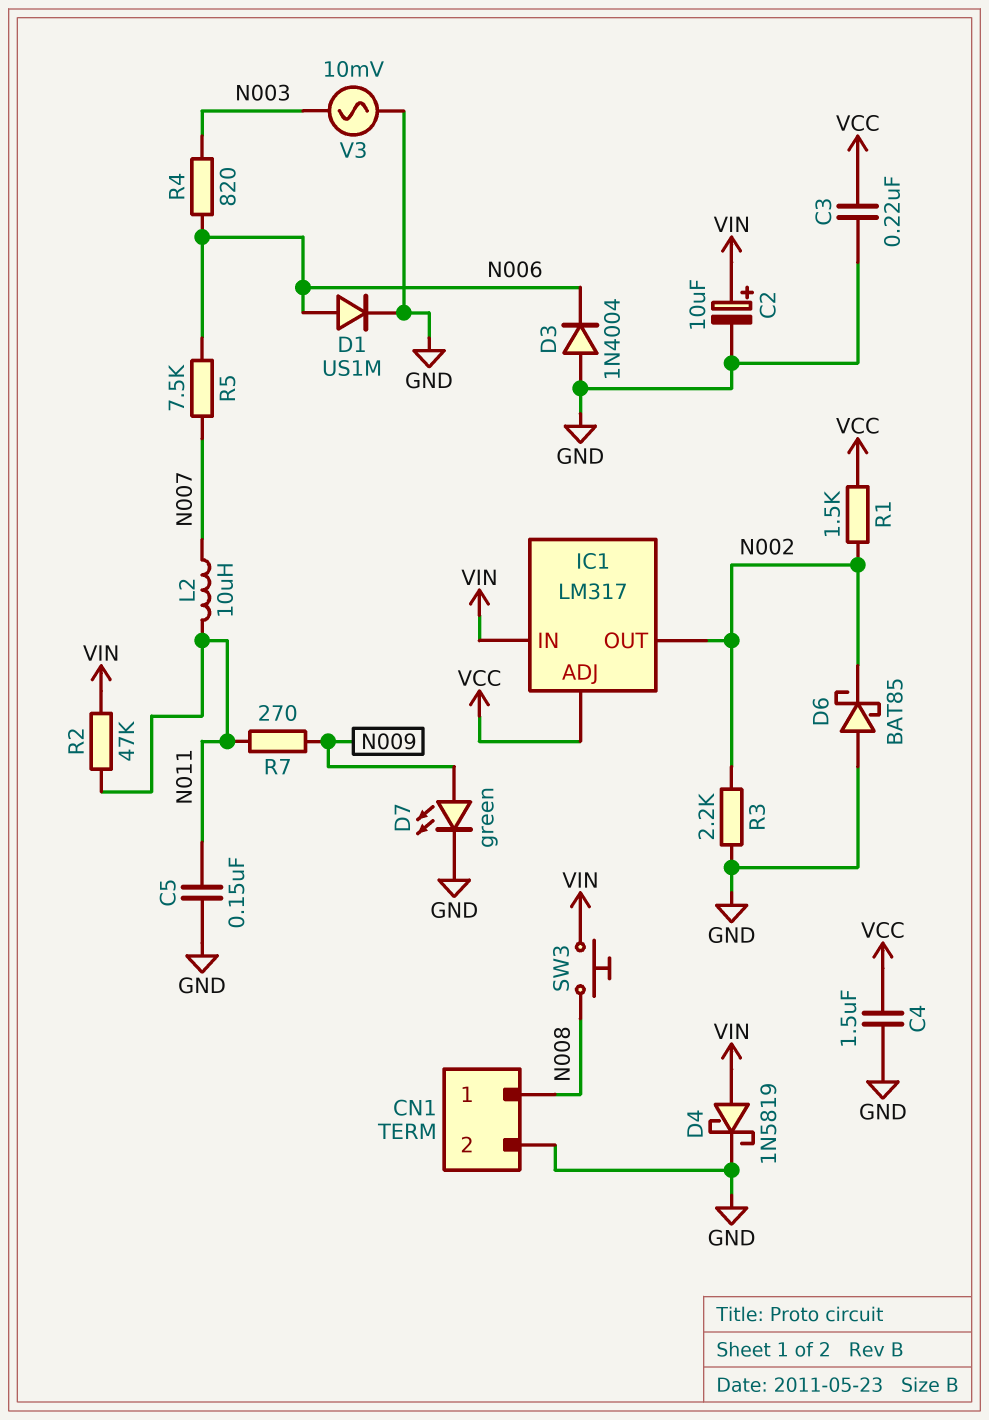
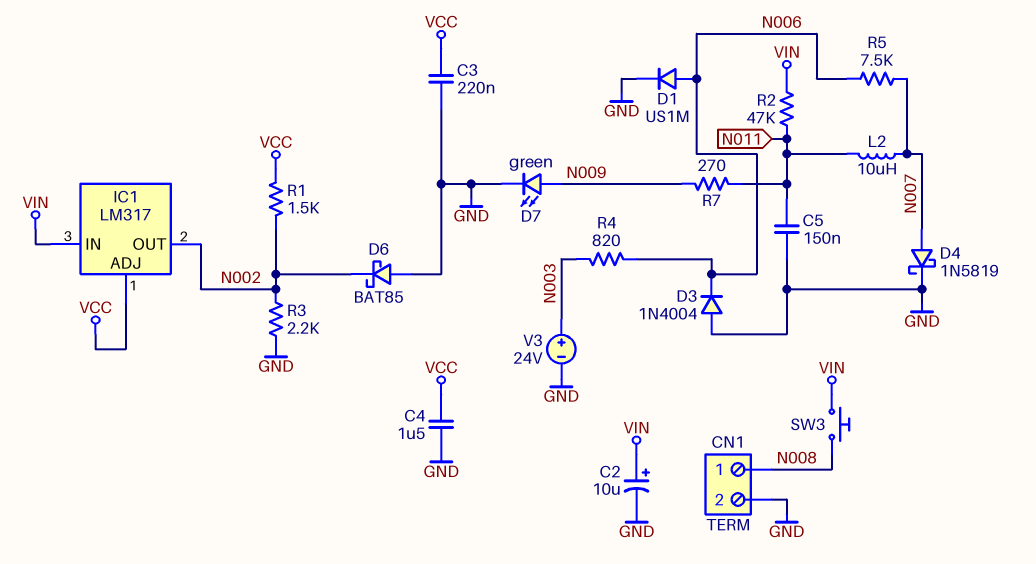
D4: schottky 1N5819 (A VIN, K GND) -> schottky 1N5819 (A N007, K GND)
V3: AC 10mV (GND, N003) -> 24V (plus N003, minus GND)

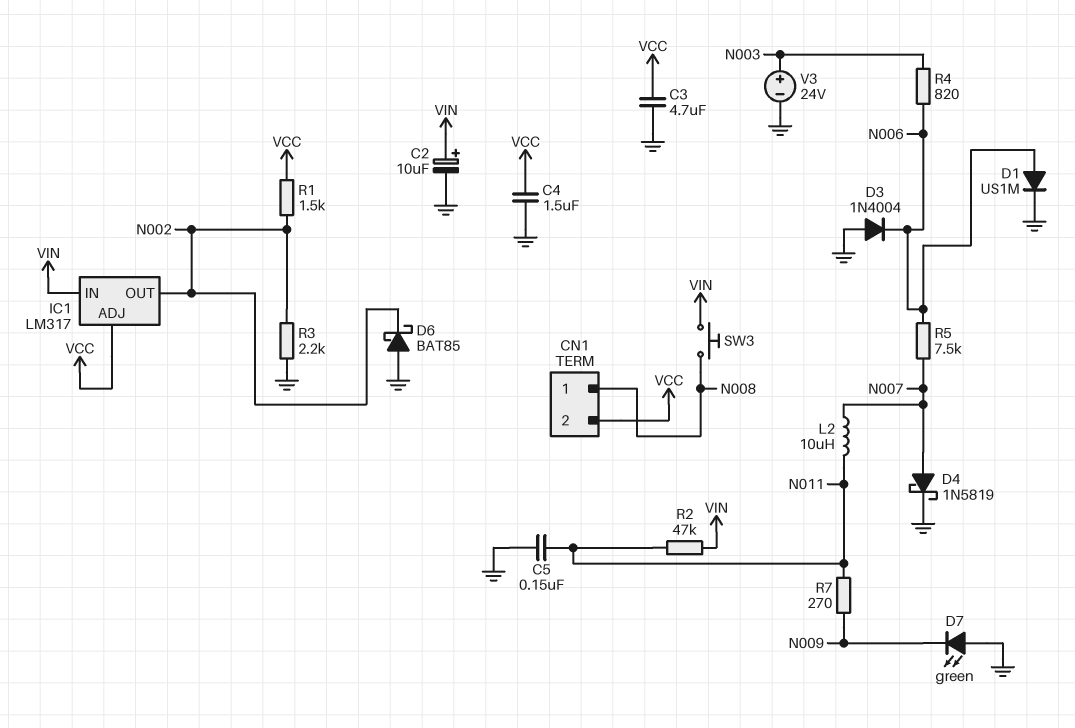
C3: 220nF (GND, VCC) -> 4.7uF (GND, VCC)
CN1 pin 2: GND -> VCC
D7: LED green (A N009, K GND) -> LED green (A GND, K N009)

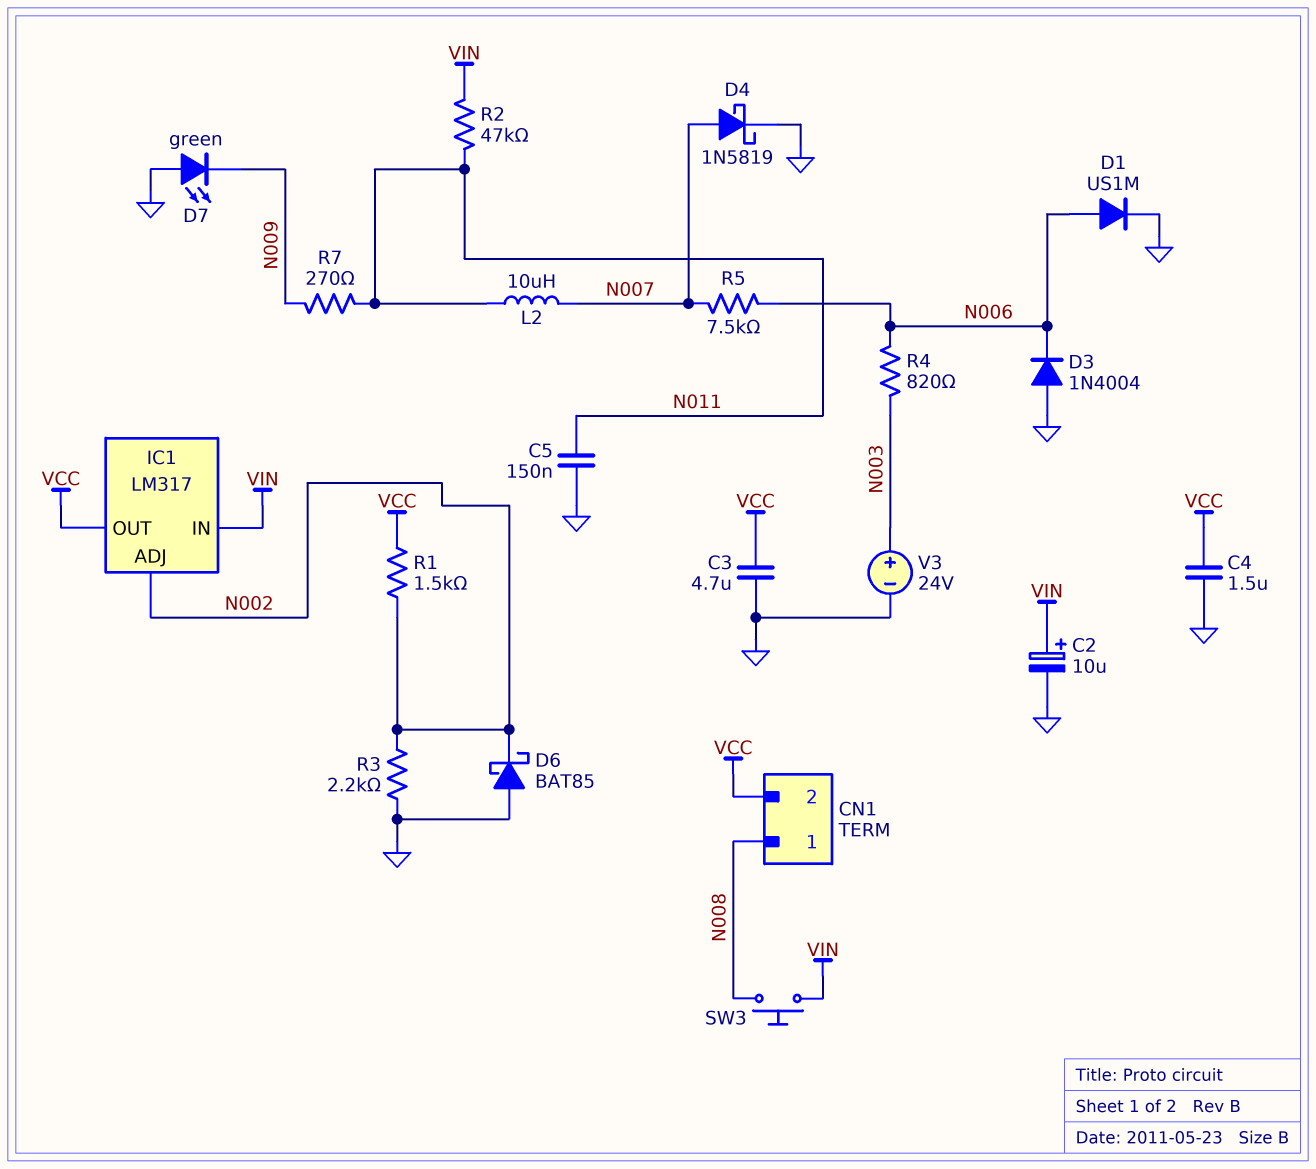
IC1 pin ADJ: VCC -> N002
IC1 pin OUT: N002 -> VCC

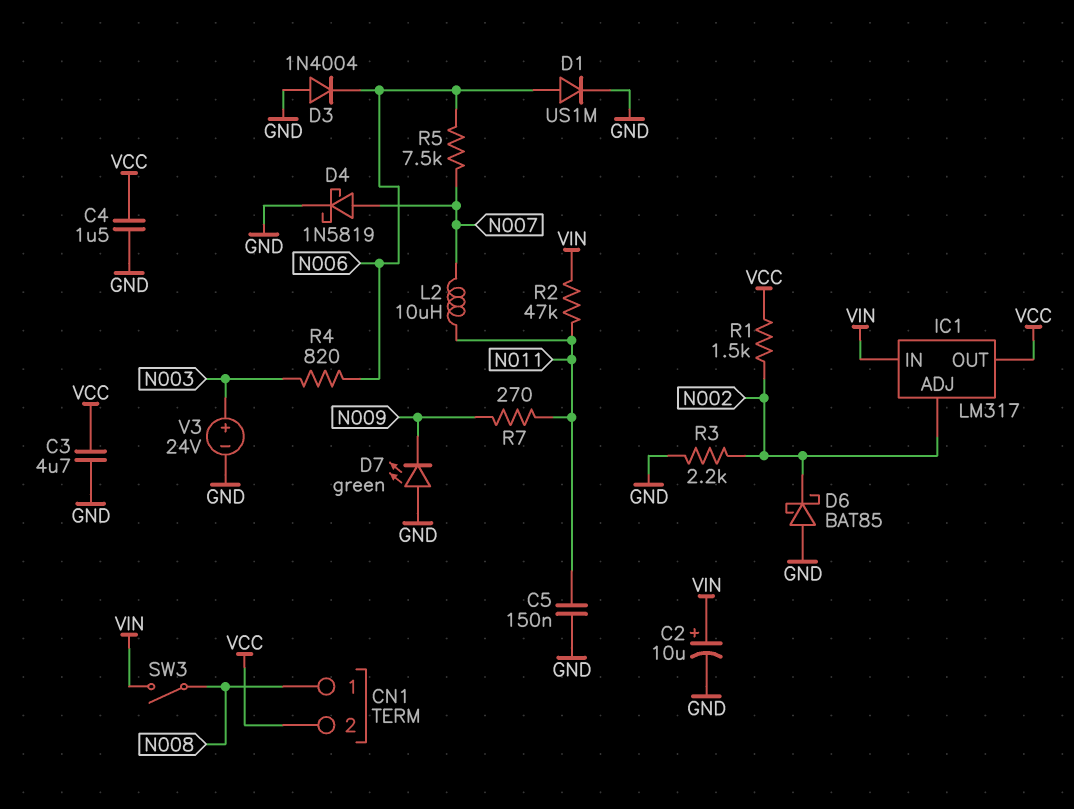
SW3: button (N008, VIN) -> switch (N008, VIN)

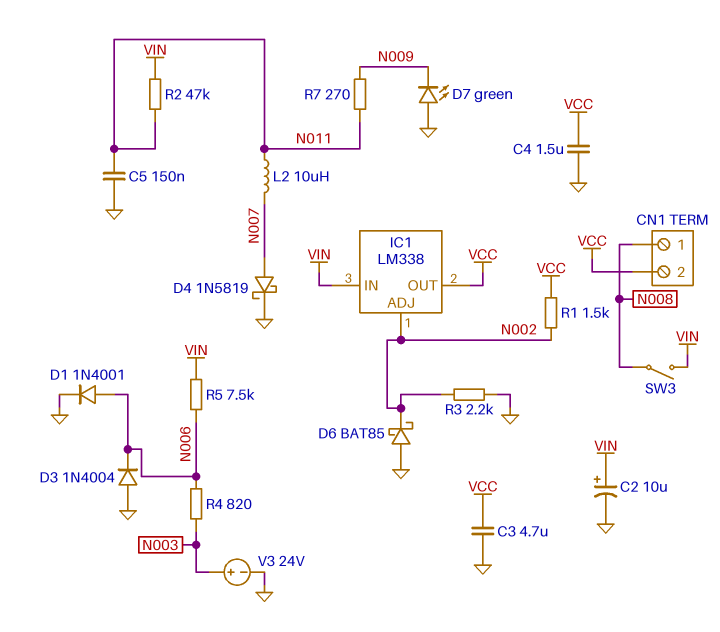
D1: diode US1M (A N006, K GND) -> diode 1N4001 (A N006, K GND)
IC1: LM317 -> LM338
R5: 7.5k (N006, N007) -> 7.5k (N006, VIN)

